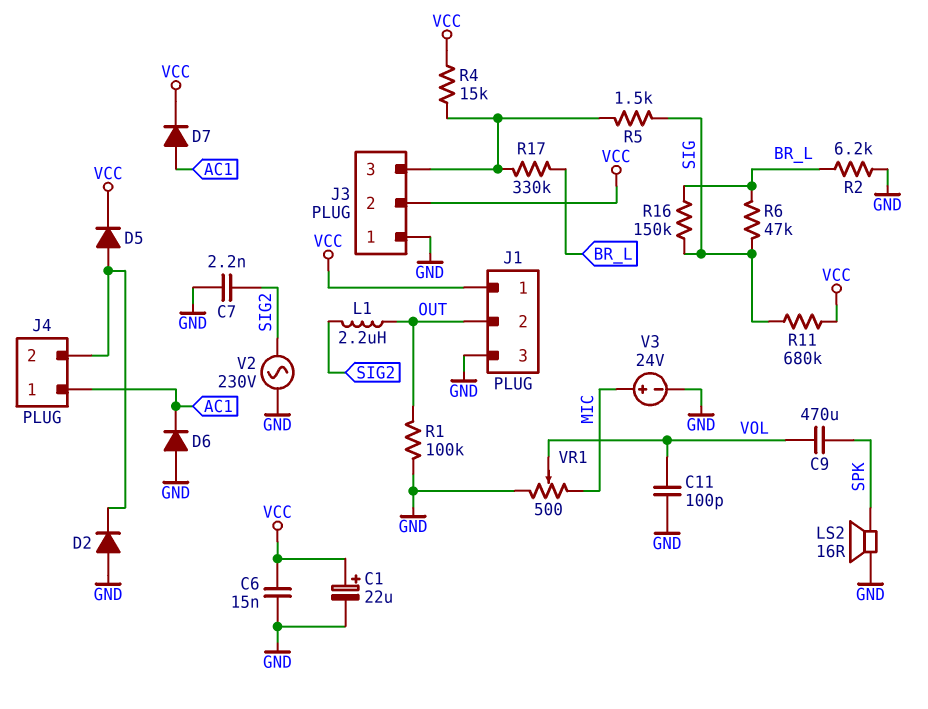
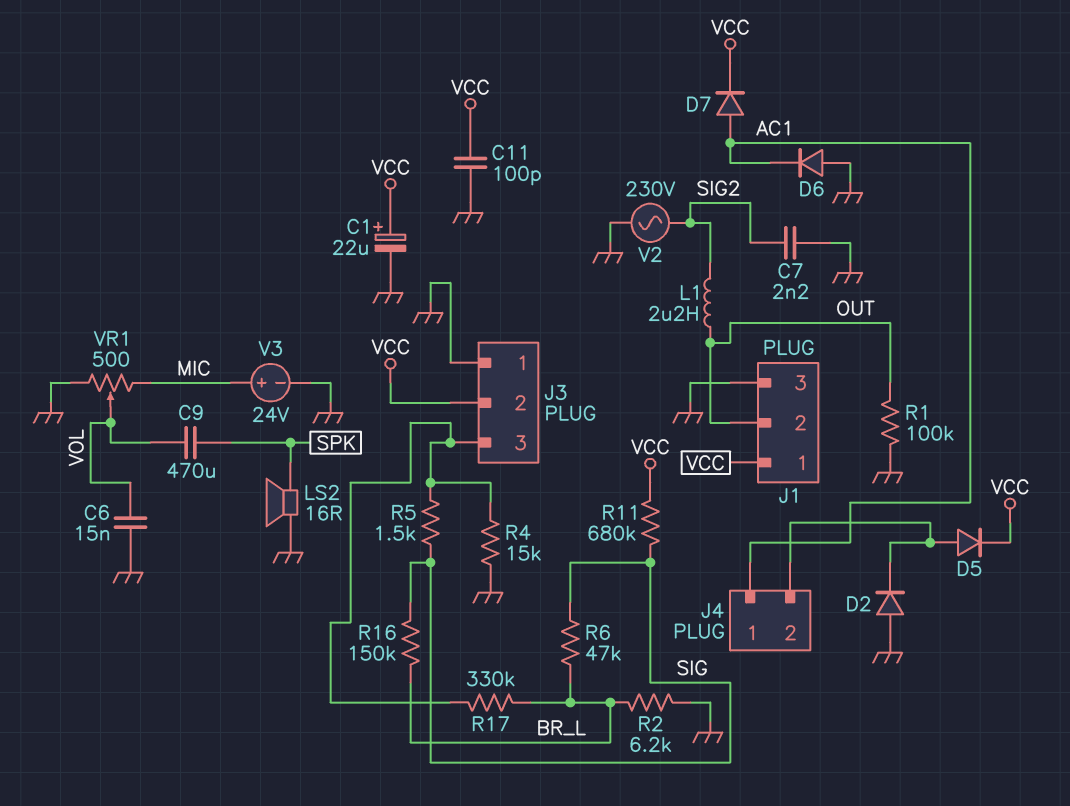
C6: 15nF (GND, VCC) -> 15nF (GND, VOL)
C11: 100pF (GND, VOL) -> 100pF (GND, VCC)
R4: 15k (J3/3, VCC) -> 15k (GND, J3/3)

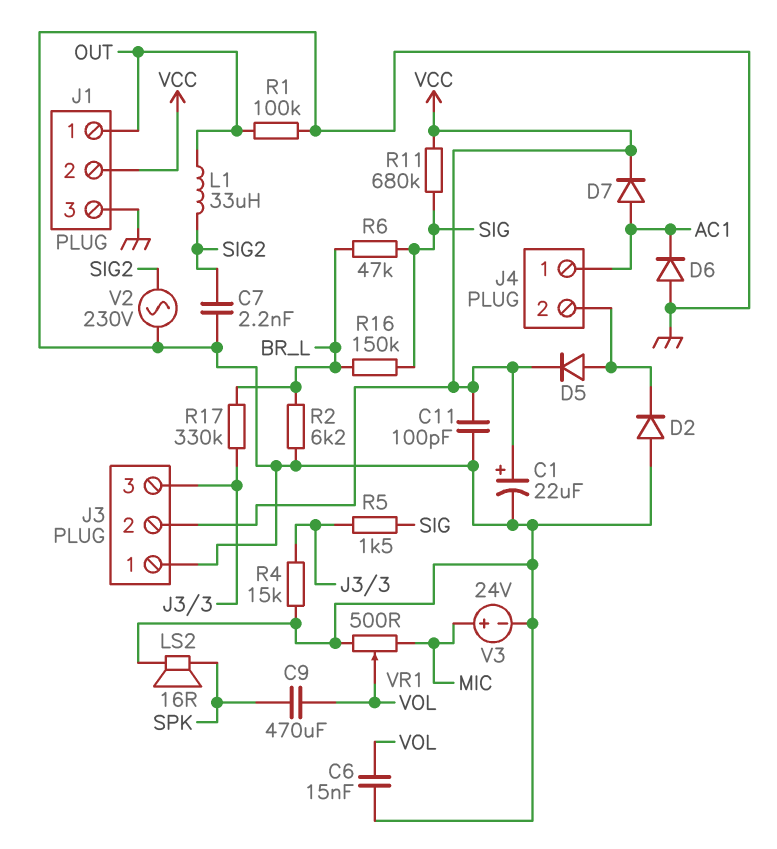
J1 pin 1: VCC -> OUT
J1 pin 2: OUT -> VCC
L1: 2.2uH (OUT, SIG2) -> 33uH (OUT, SIG2)

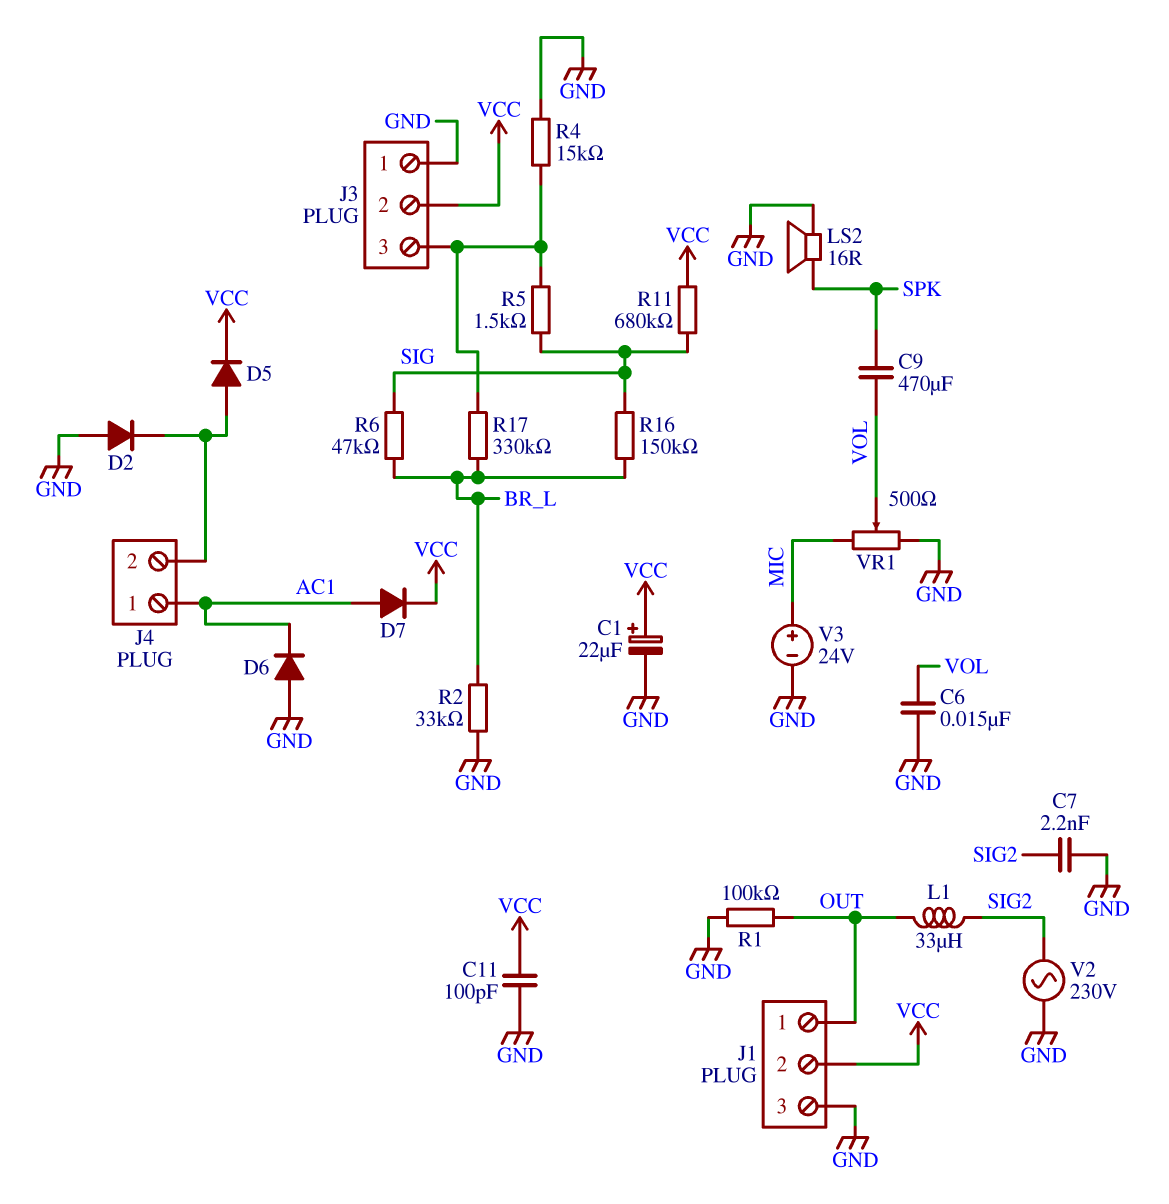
R2: 6.2k (BR_L, GND) -> 33k (BR_L, GND)

